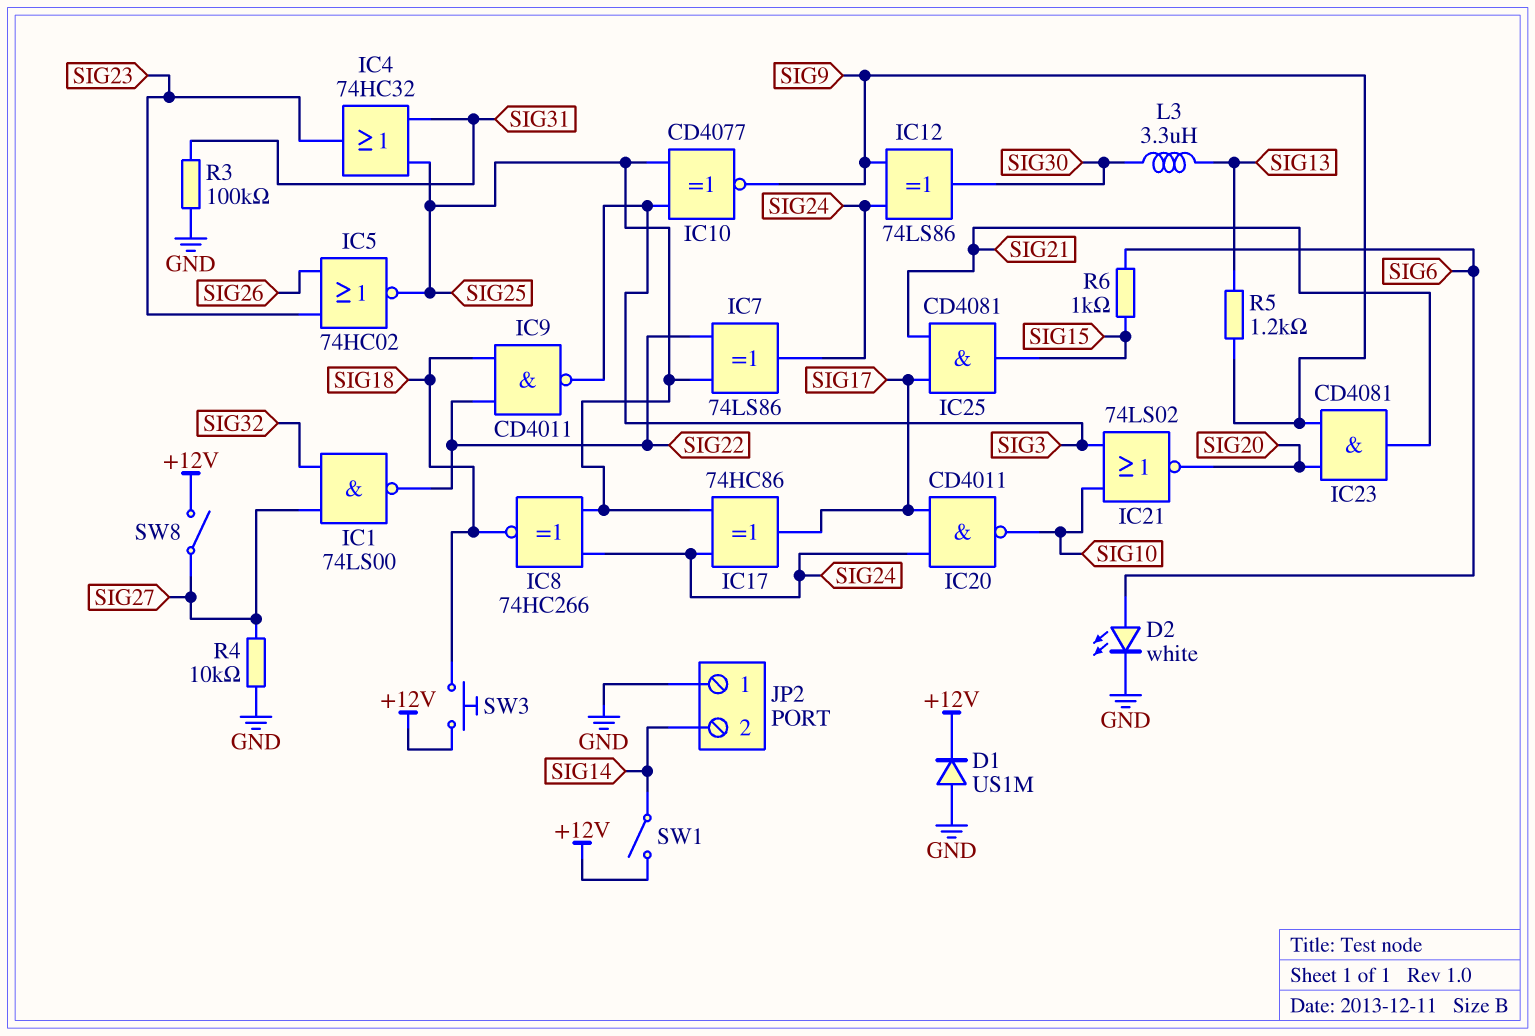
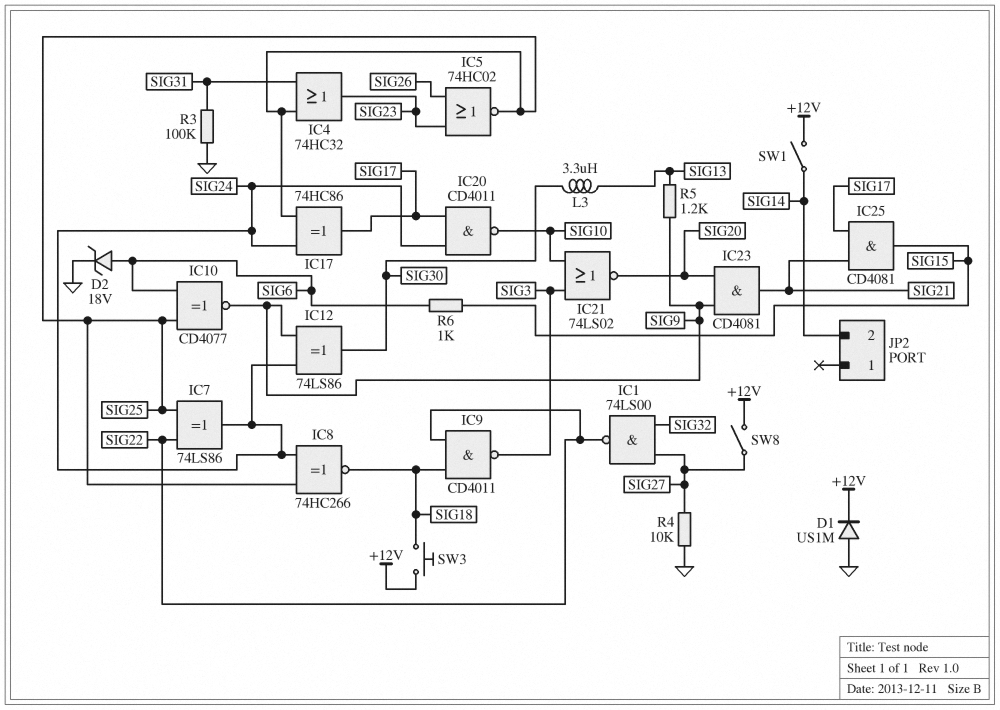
D2: LED white (A SIG6, K GND) -> zener 18V (A SIG6, K GND)
IC10: XNOR CD4077 (in SIG3, in SIG25, out SIG9) -> XNOR CD4077 (in SIG6, in SIG25, out SIG9)
JP2 pin 1: GND -> none

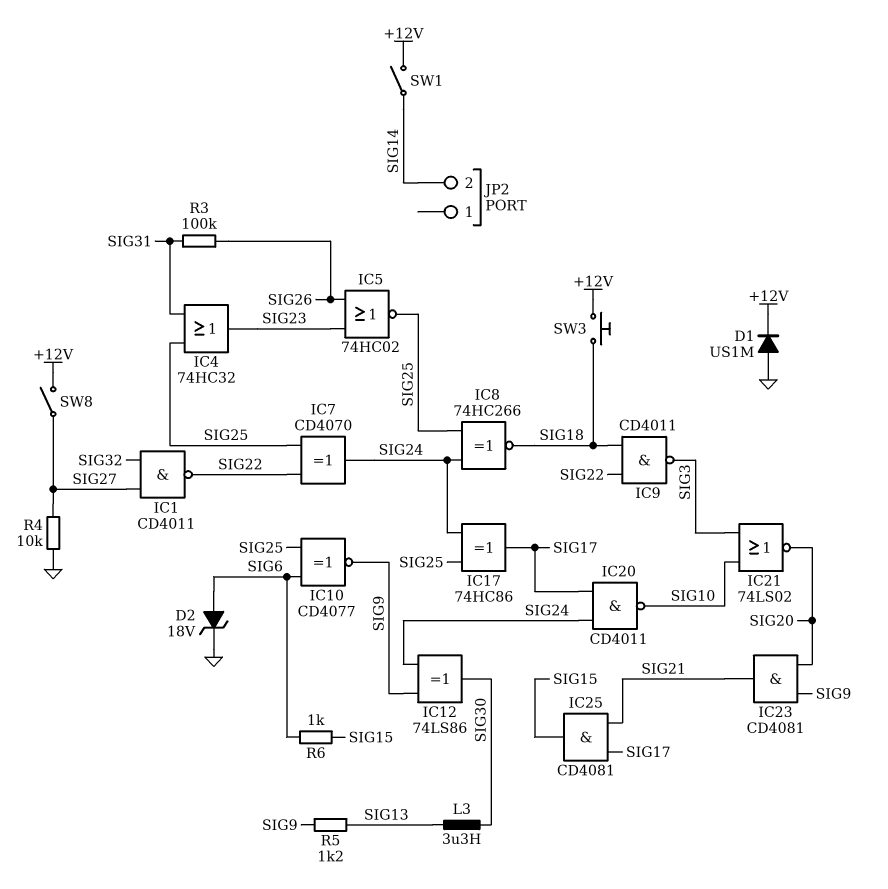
IC1: NAND 74LS00 (in SIG27, in SIG32, out SIG22) -> NAND CD4011 (in SIG27, in SIG32, out SIG22)
IC7: XOR 74LS86 (in SIG22, in SIG25, out SIG24) -> XOR CD4070 (in SIG22, in SIG25, out SIG24)
R3: 100k (GND, SIG31) -> 100k (SIG26, SIG31)

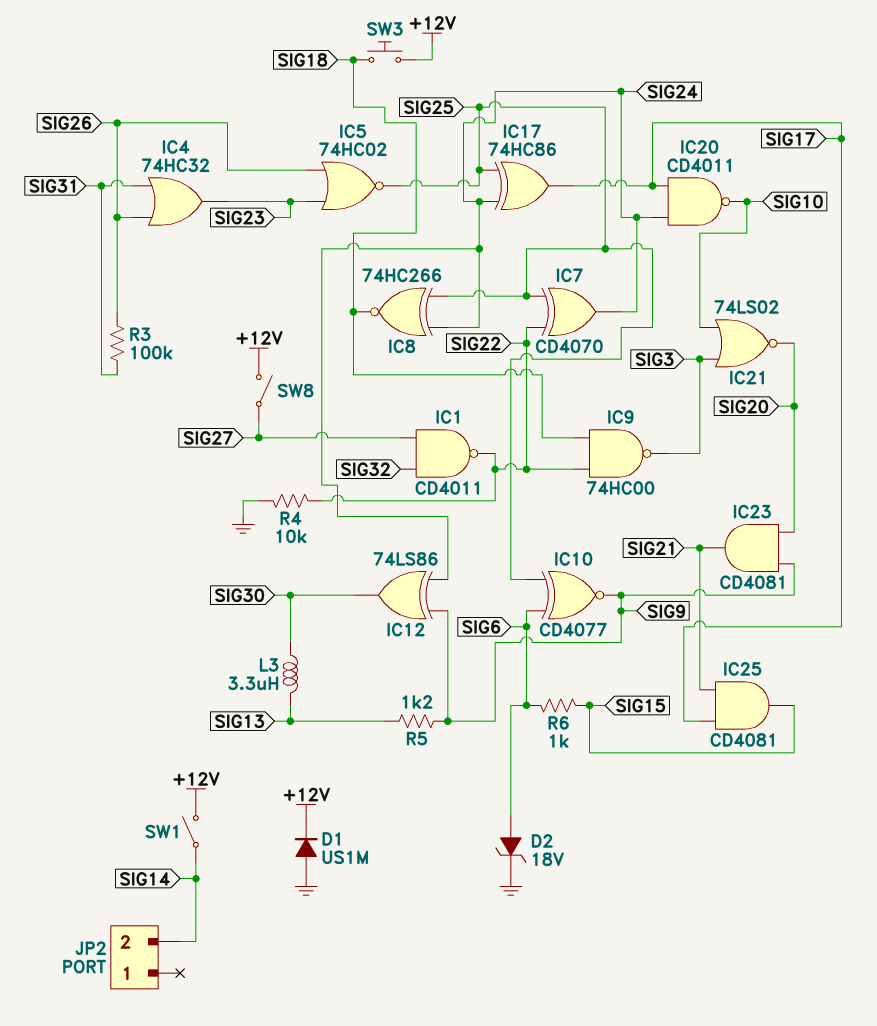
IC4: OR 74HC32 (in SIG25, in SIG31, out SIG23) -> OR 74HC32 (in SIG26, in SIG31, out SIG23)
IC9: NAND CD4011 (in SIG18, in SIG22, out SIG3) -> NAND 74HC00 (in SIG18, in SIG22, out SIG3)
R4: 10k (GND, SIG27) -> 10k (GND, SIG22)

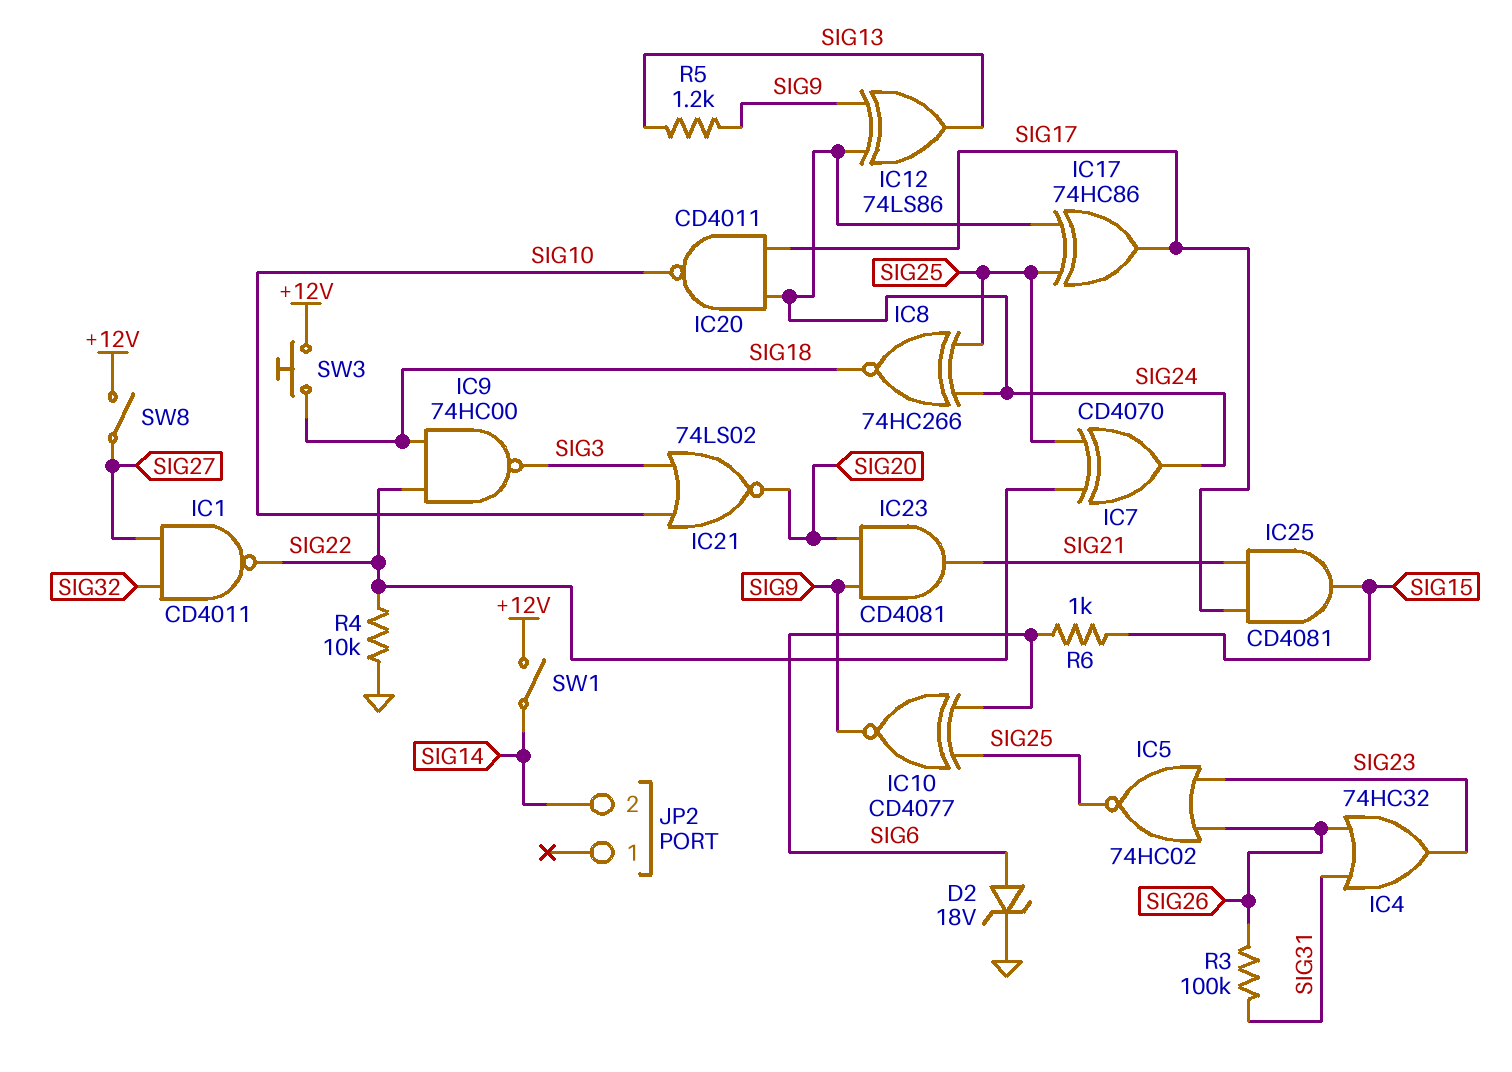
D1: diode US1M (A GND, K +12V) -> none
IC12: XOR 74LS86 (in SIG9, in SIG24, out SIG30) -> XOR 74LS86 (in SIG9, in SIG24, out SIG13)
L3: 3.3uH (SIG13, SIG30) -> none

